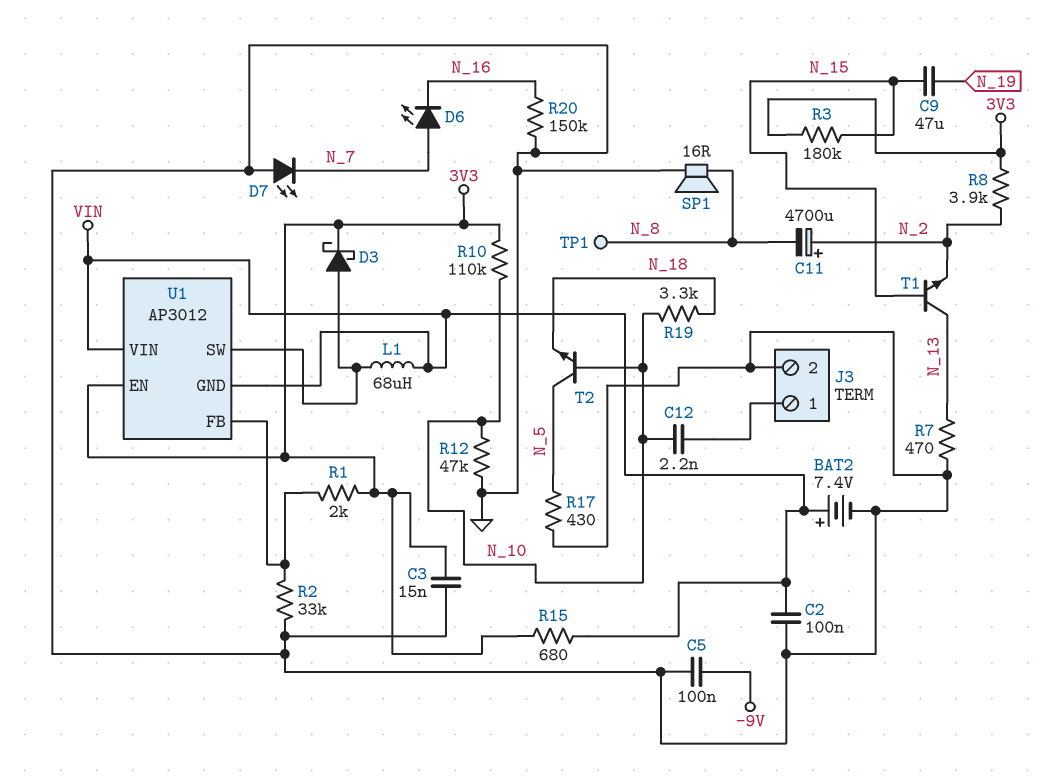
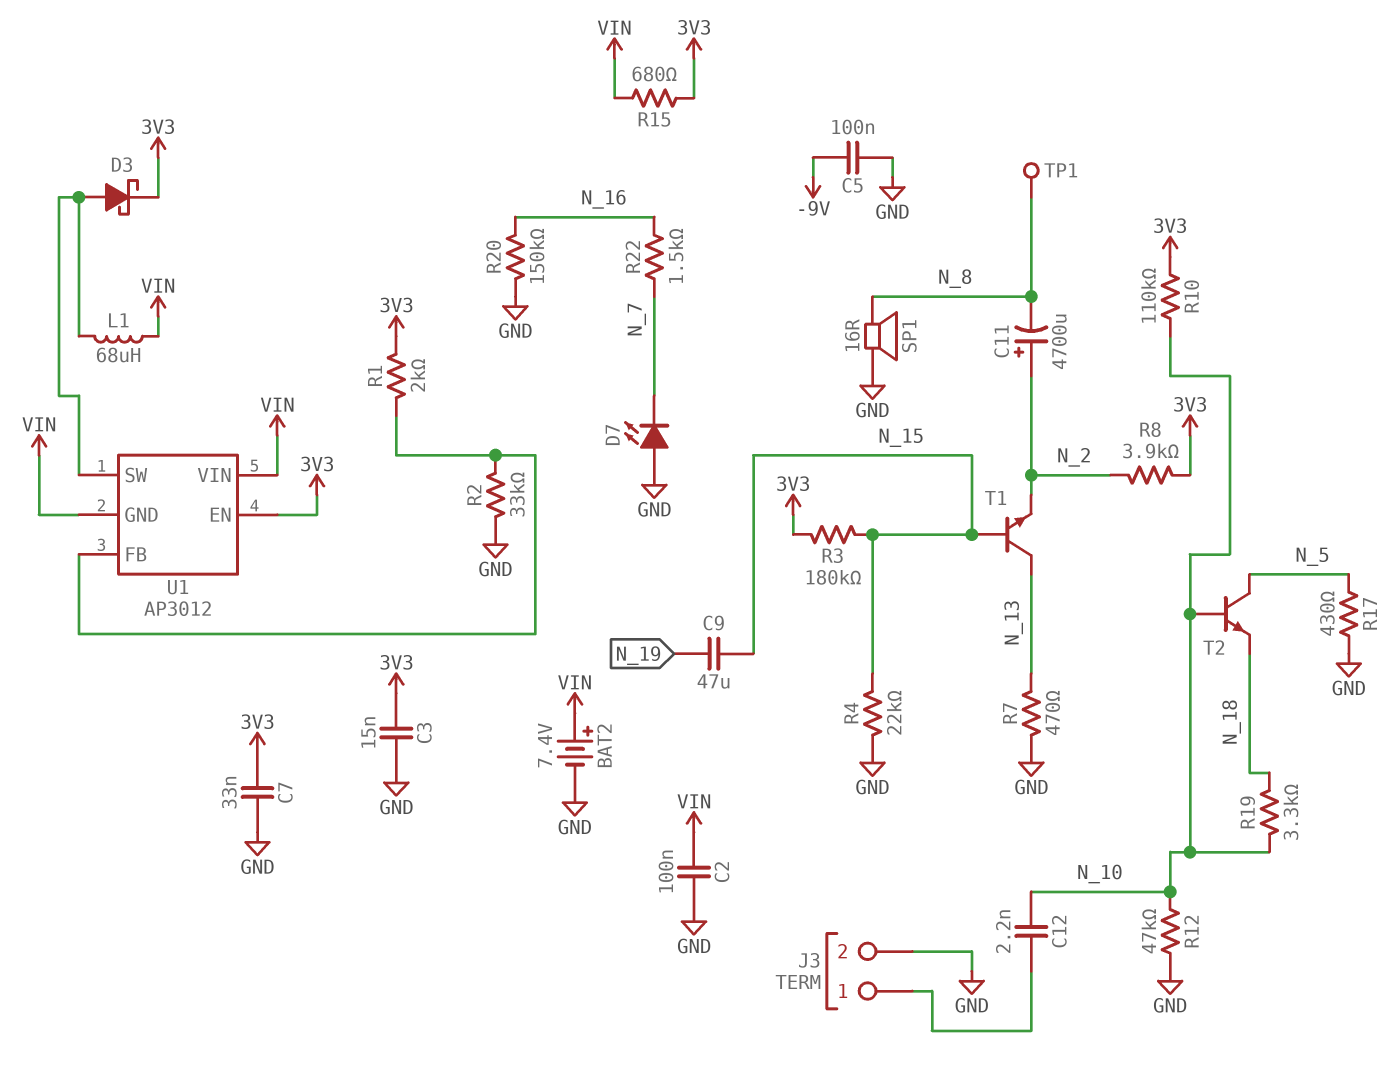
C7: none -> 33nF (3V3, GND)
D6: LED (A N_7, K N_16) -> none
R4: none -> 22k (GND, N_15)
R22: none -> 1.5k (N_7, N_16)

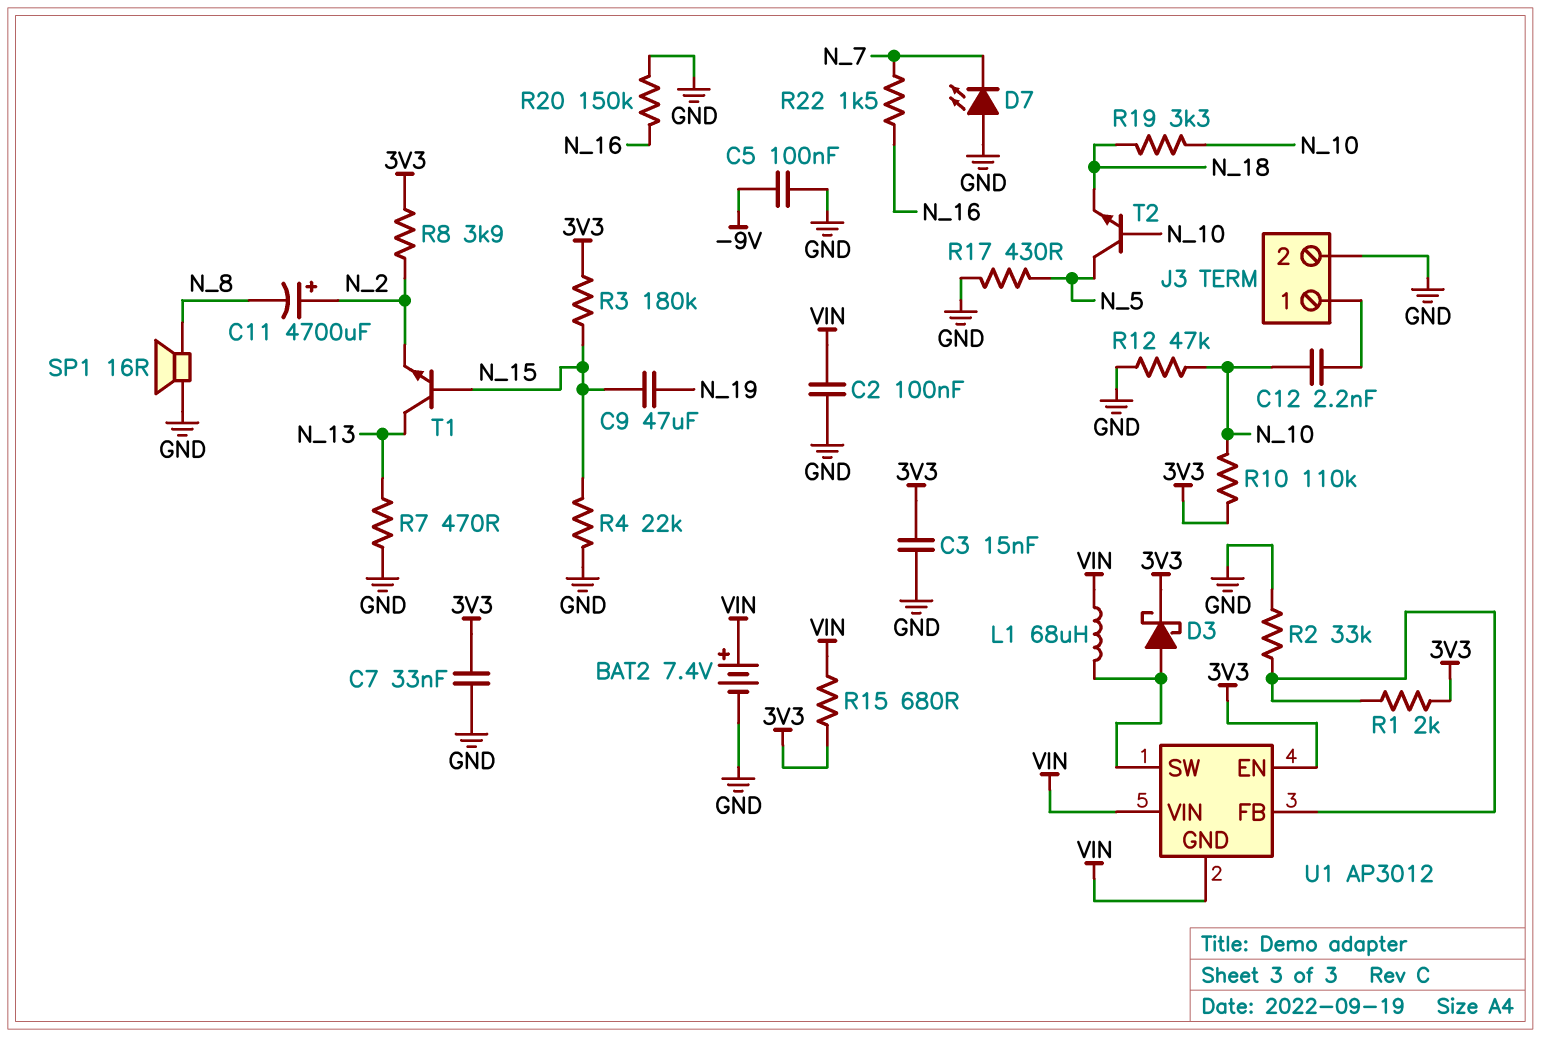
TP1: test point (N_8) -> none

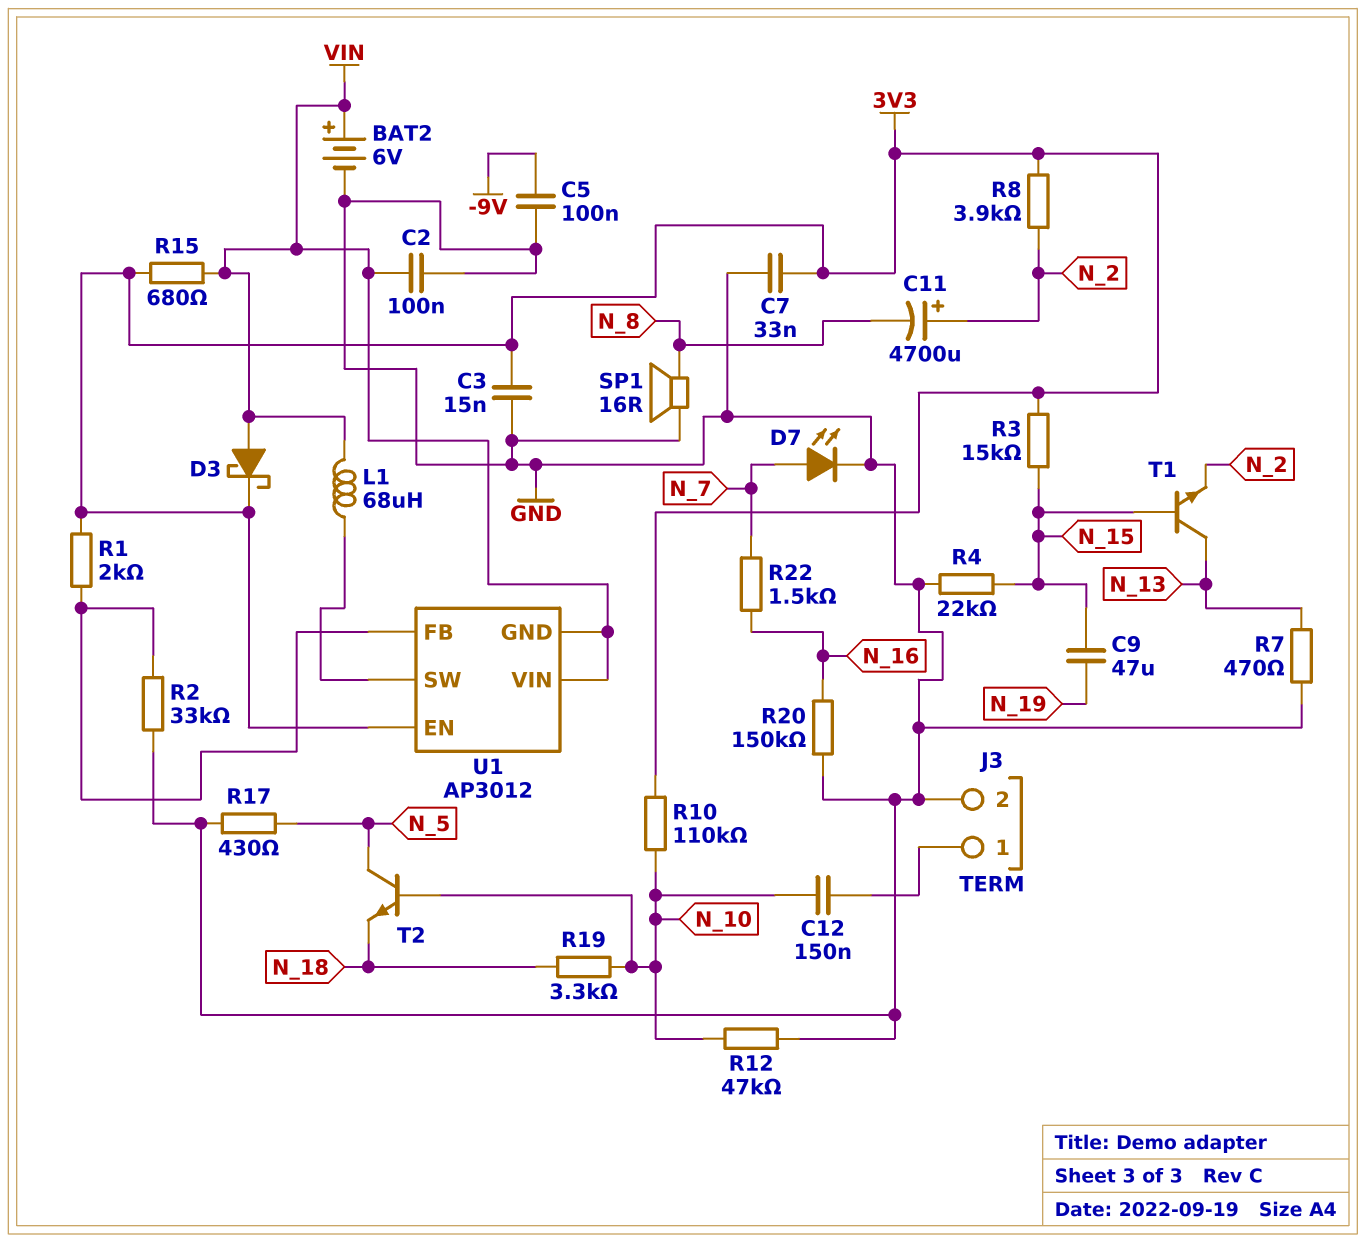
BAT2: 7.4V (plus VIN, minus GND) -> 6V (plus VIN, minus GND)
C12: 2.2nF (J3/1, N_10) -> 150nF (J3/1, N_10)
D3: schottky (A U1/SW, K 3V3) -> schottky (A VIN, K 3V3)
D7: LED (A GND, K N_7) -> LED (A N_7, K GND)
R3: 180k (3V3, N_15) -> 15k (3V3, N_15)

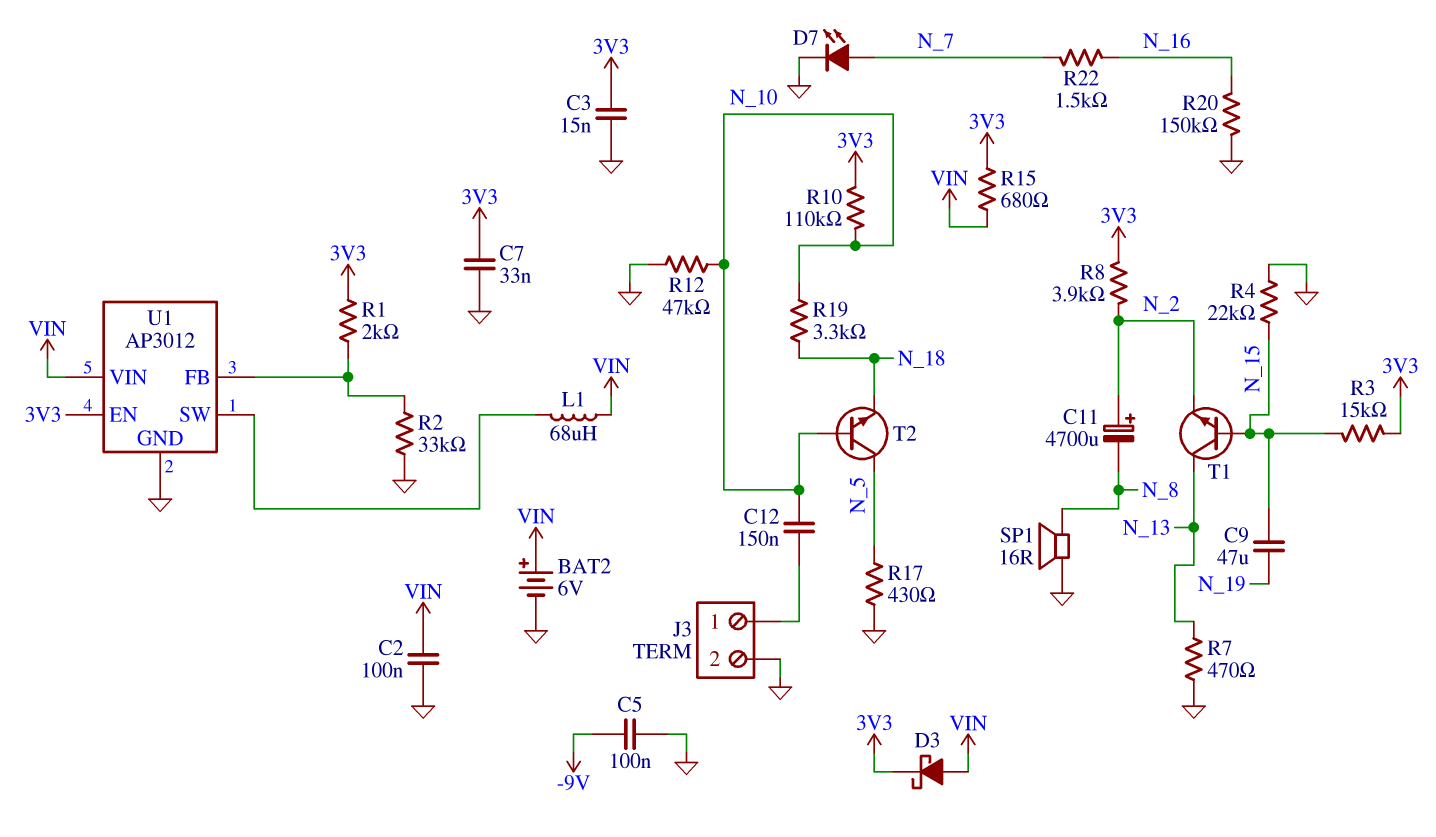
U1 pin GND: VIN -> GND

